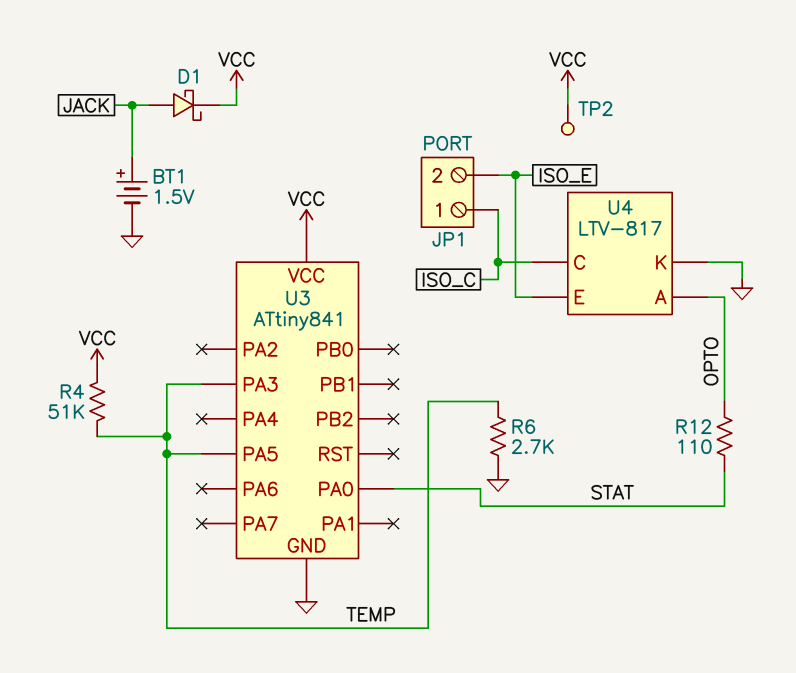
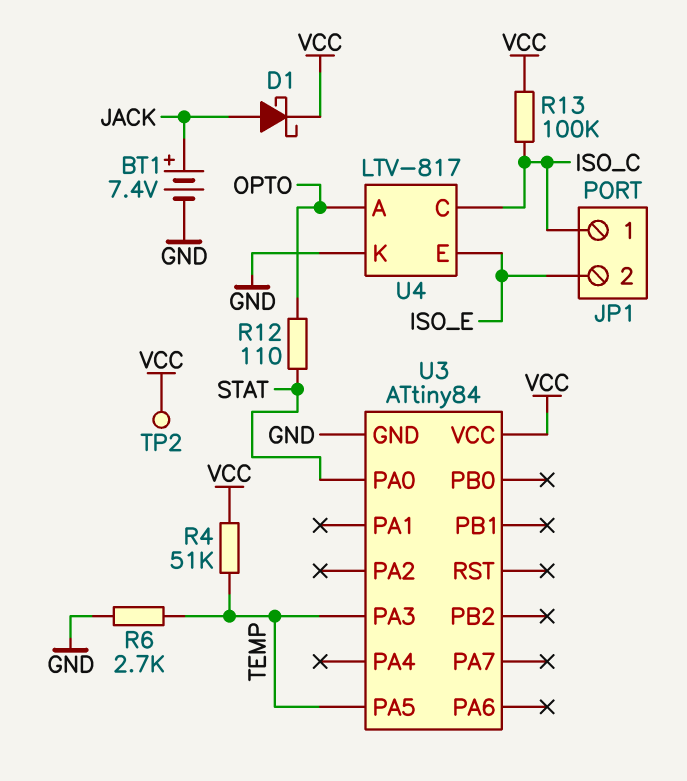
BT1: 1.5V (plus JACK, minus GND) -> 7.4V (plus JACK, minus GND)
R13: none -> 100k (ISO_C, VCC)
U3: ATtiny841 -> ATtiny84

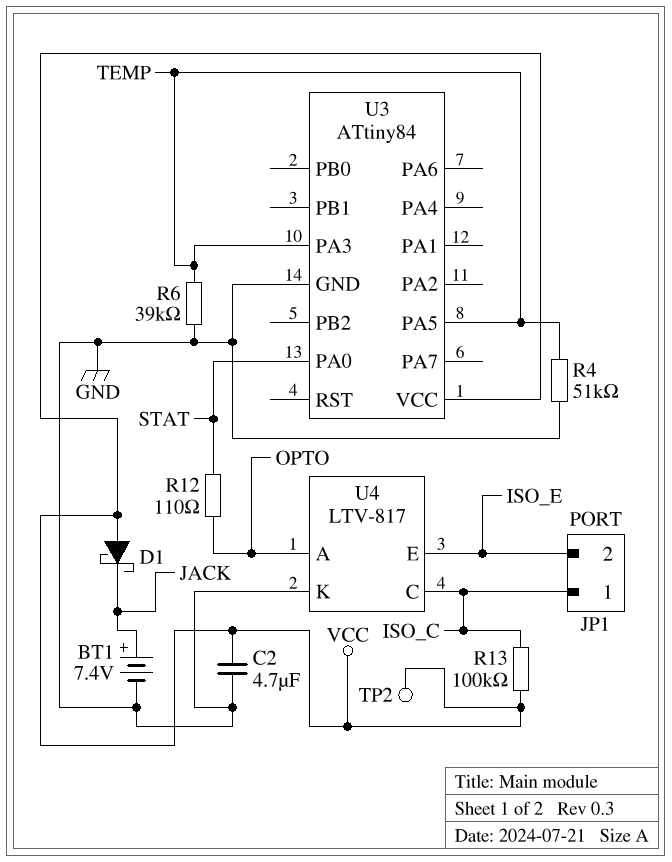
C2: none -> 4.7uF (GND, VCC)
D1: schottky (A JACK, K VCC) -> schottky (A VCC, K JACK)
R4: 51k (TEMP, VCC) -> 51k (GND, TEMP)
R6: 2.7k (GND, TEMP) -> 39k (GND, TEMP)

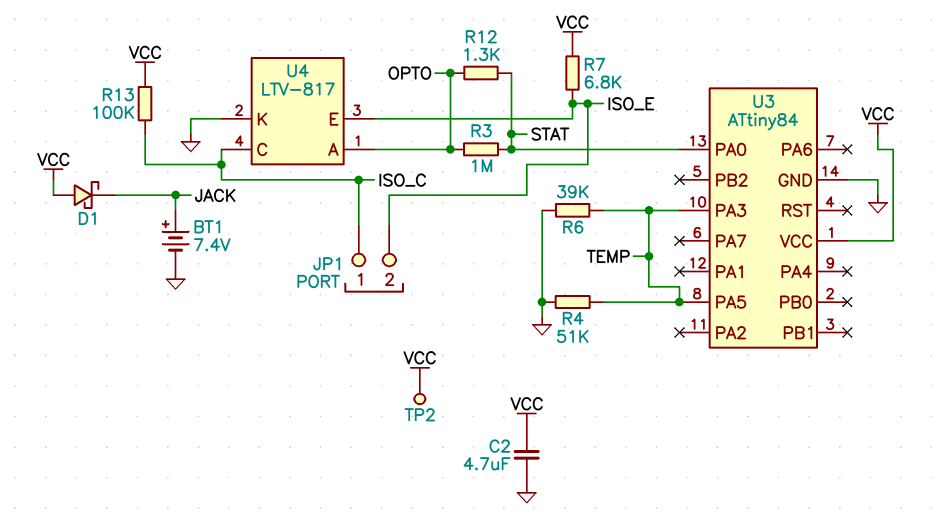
R3: none -> 1M (OPTO, STAT)
R7: none -> 6.8k (ISO_E, VCC)
R12: 110 (OPTO, STAT) -> 1.3k (OPTO, STAT)

